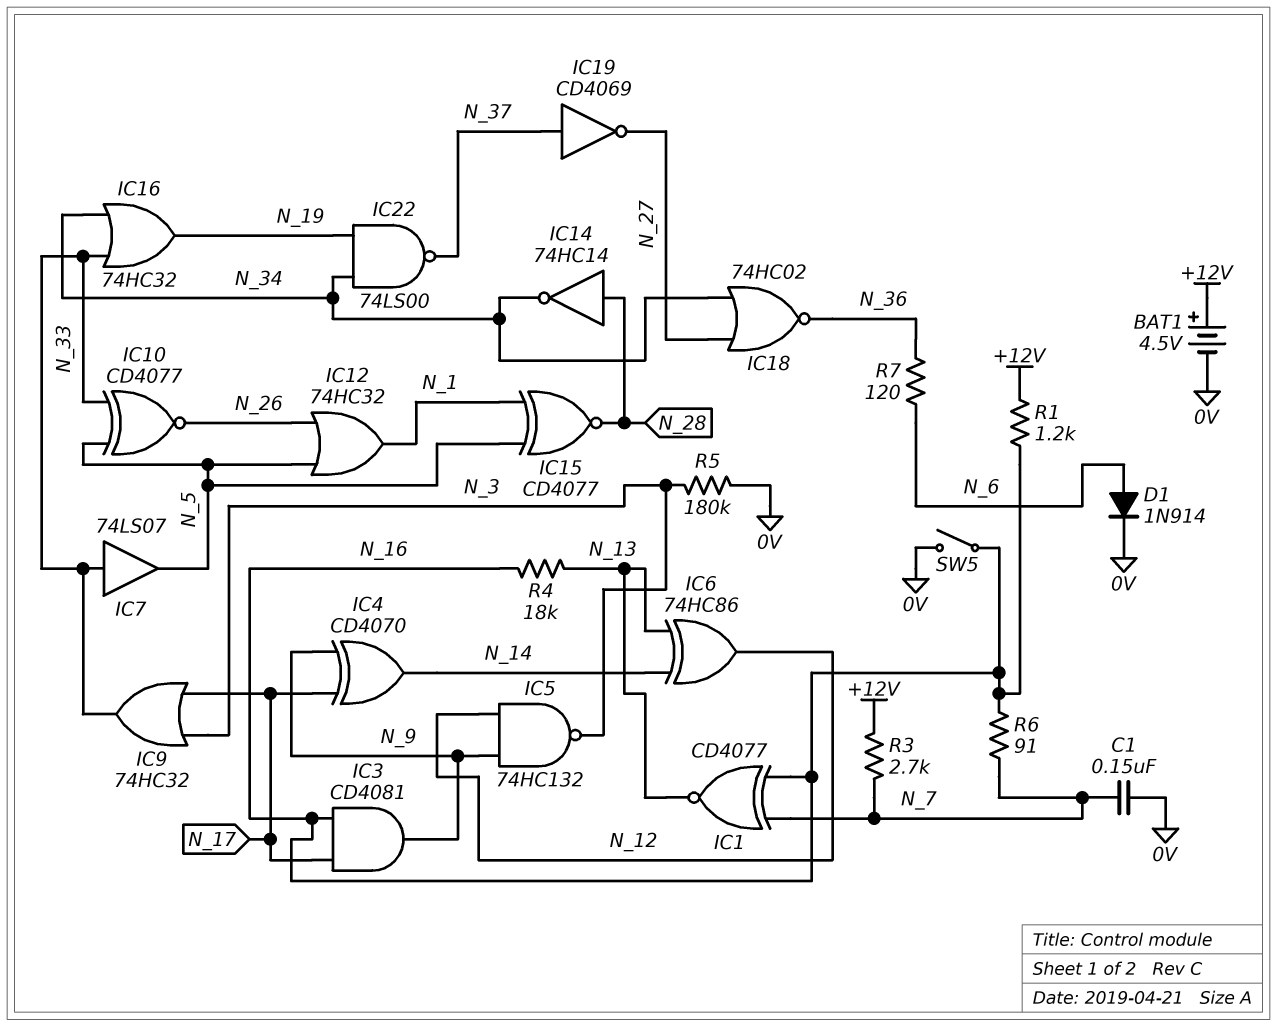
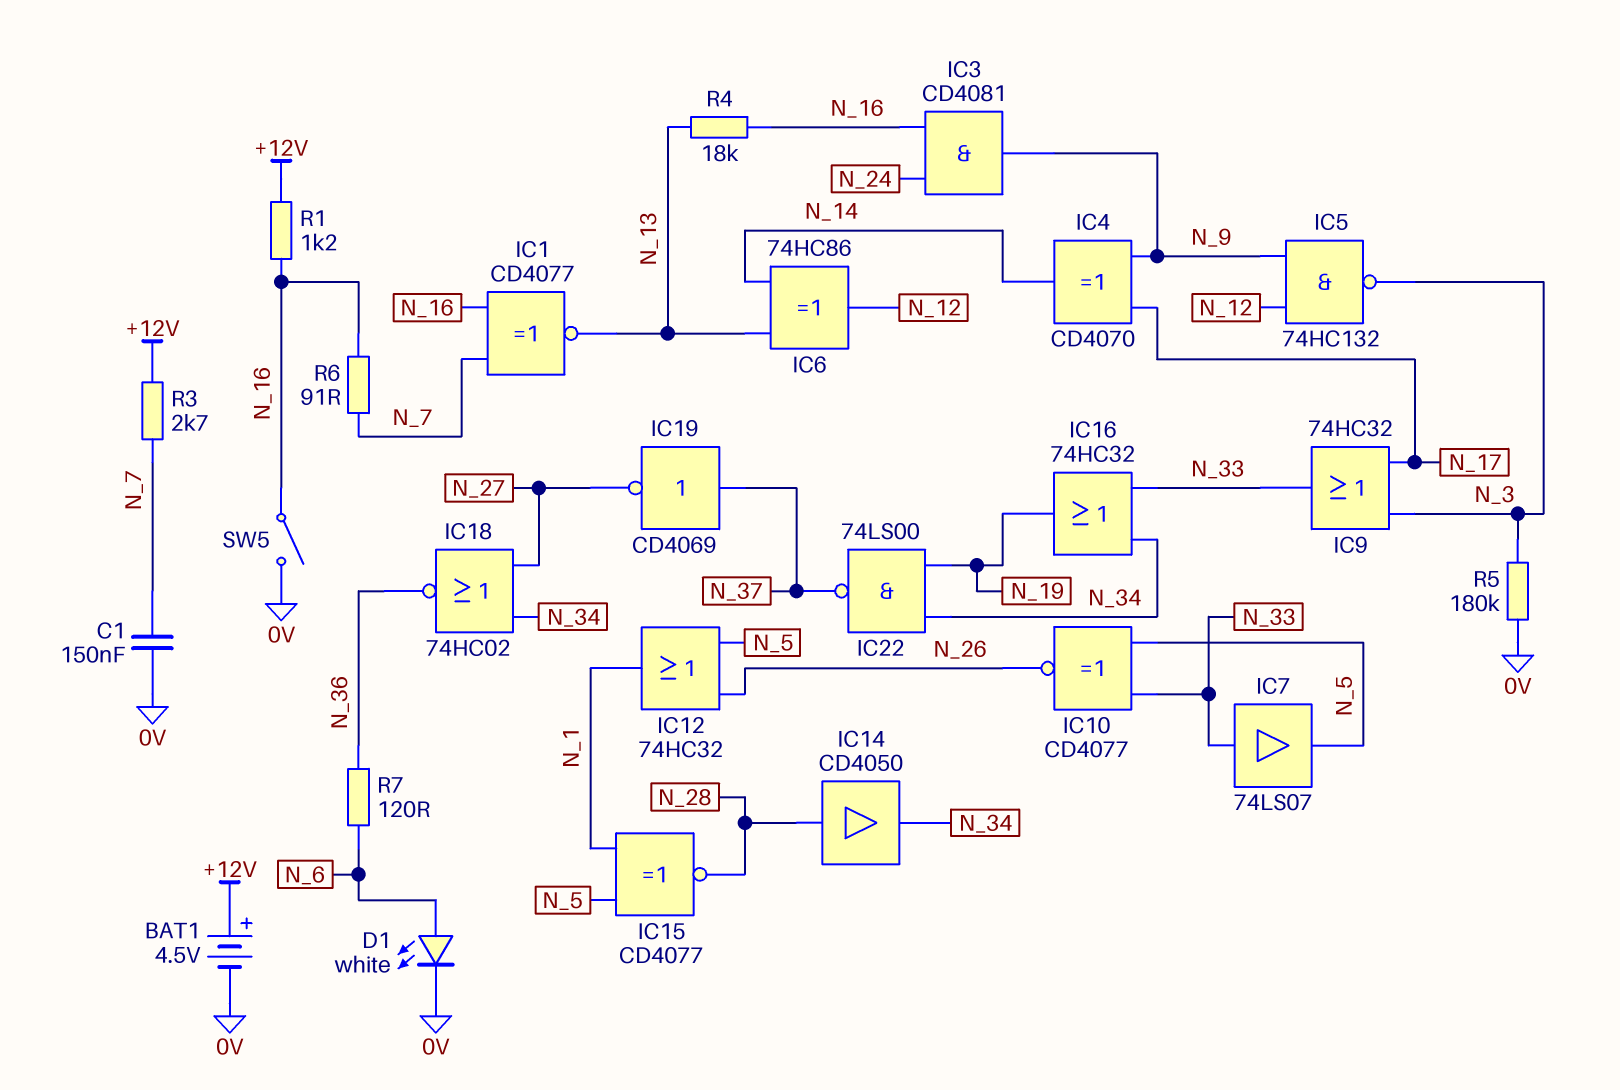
D1: diode 1N914 (A N_6, K 0V) -> LED white (A N_6, K 0V)
IC3: AND CD4081 (in N_16, in N_17, out N_9) -> AND CD4081 (in N_16, in N_24, out N_9)
IC14: NOT 74HC14 (in N_28, out N_34) -> buffer CD4050 (in N_28, out N_34)

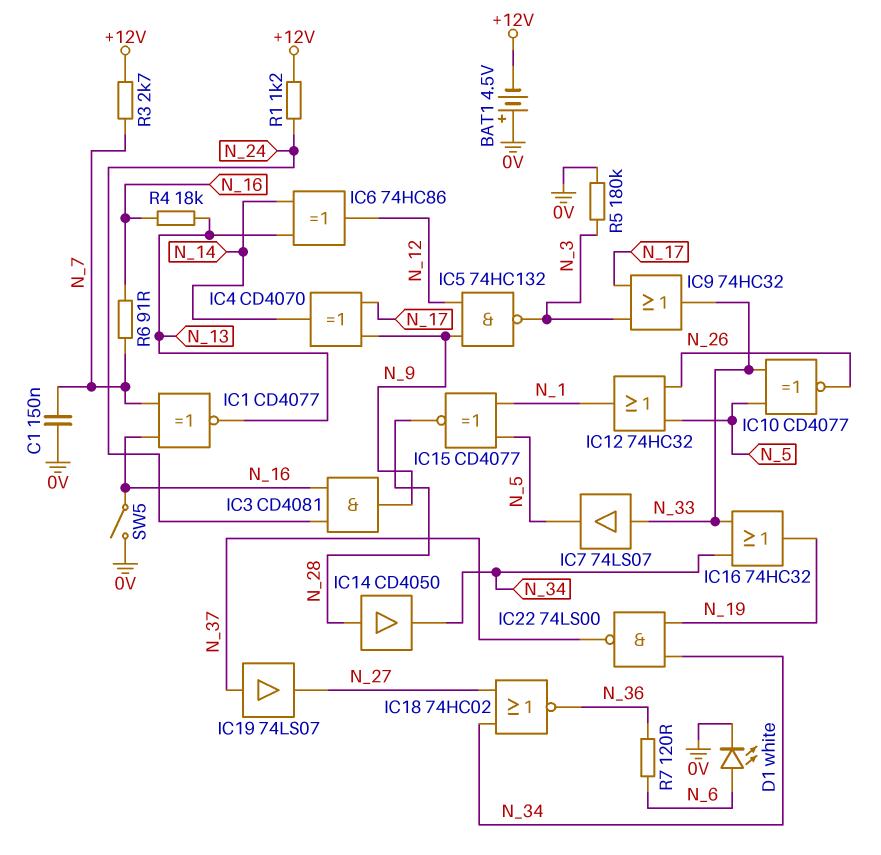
BAT1: 4.5V (plus +12V, minus 0V) -> 4.5V (plus 0V, minus +12V)
IC19: NOT CD4069 (in N_37, out N_27) -> buffer 74LS07 (in N_37, out N_27)
R1: 1.2k (+12V, N_16) -> 1.2k (+12V, N_24)

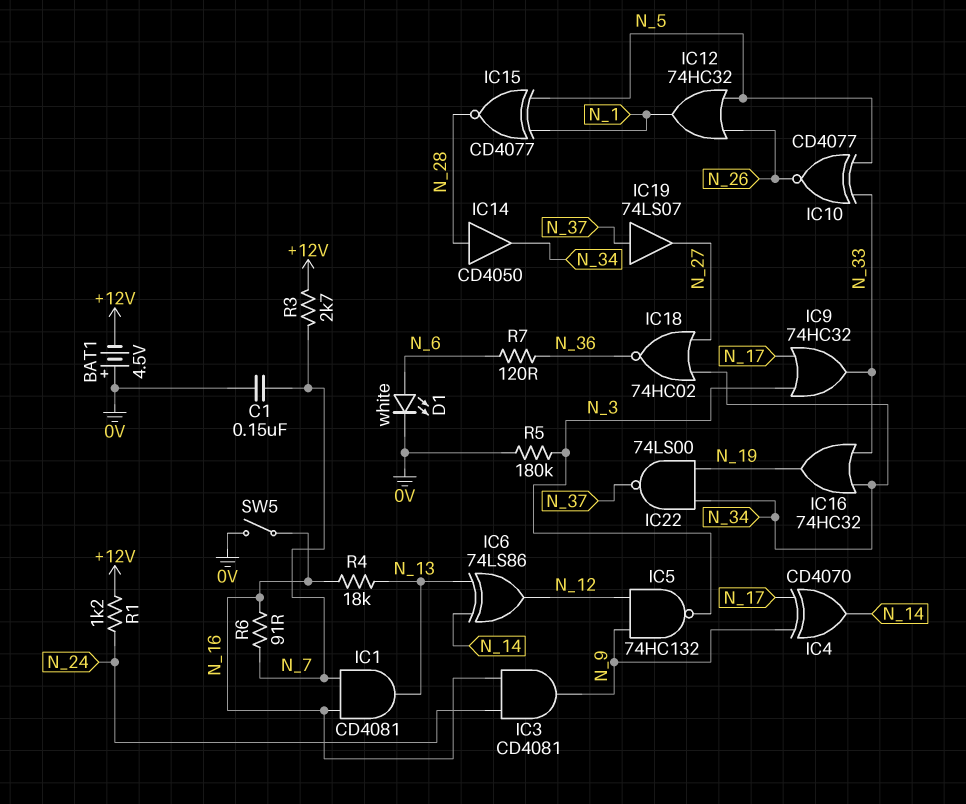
IC1: XNOR CD4077 (in N_7, in N_16, out N_13) -> AND CD4081 (in N_7, in N_16, out N_13)
IC6: XOR 74HC86 (in N_13, in N_14, out N_12) -> XOR 74LS86 (in N_13, in N_14, out N_12)
IC7: buffer 74LS07 (in N_33, out N_5) -> none

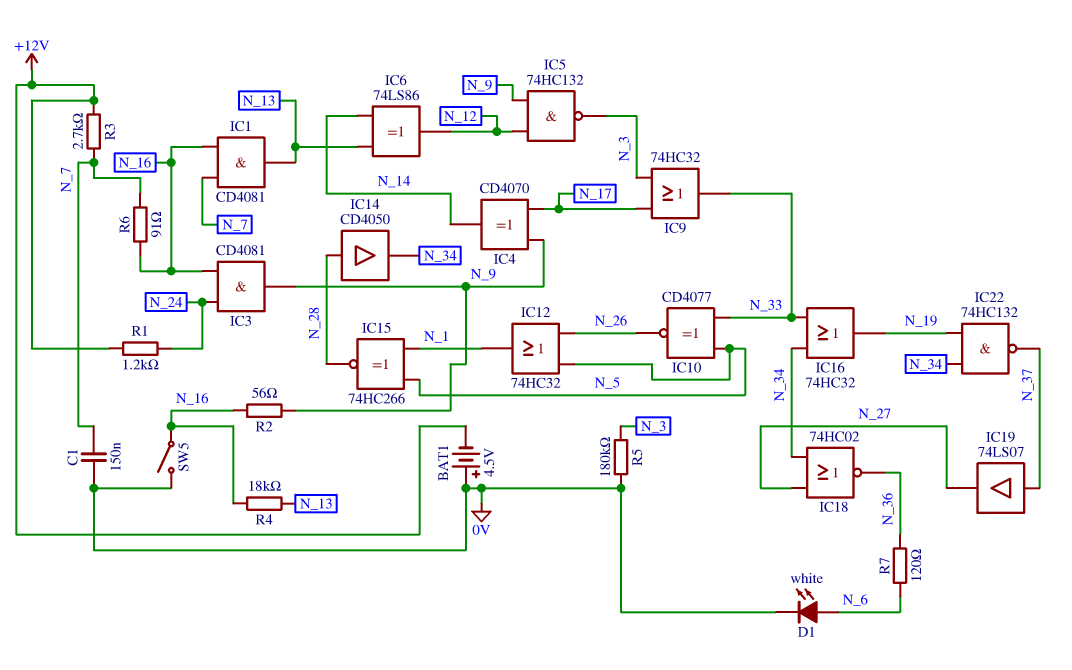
IC15: XNOR CD4077 (in N_1, in N_5, out N_28) -> XNOR 74HC266 (in N_1, in N_5, out N_28)
IC22: NAND 74LS00 (in N_19, in N_34, out N_37) -> NAND 74HC132 (in N_19, in N_34, out N_37)
R2: none -> 56 (N_9, N_16)

